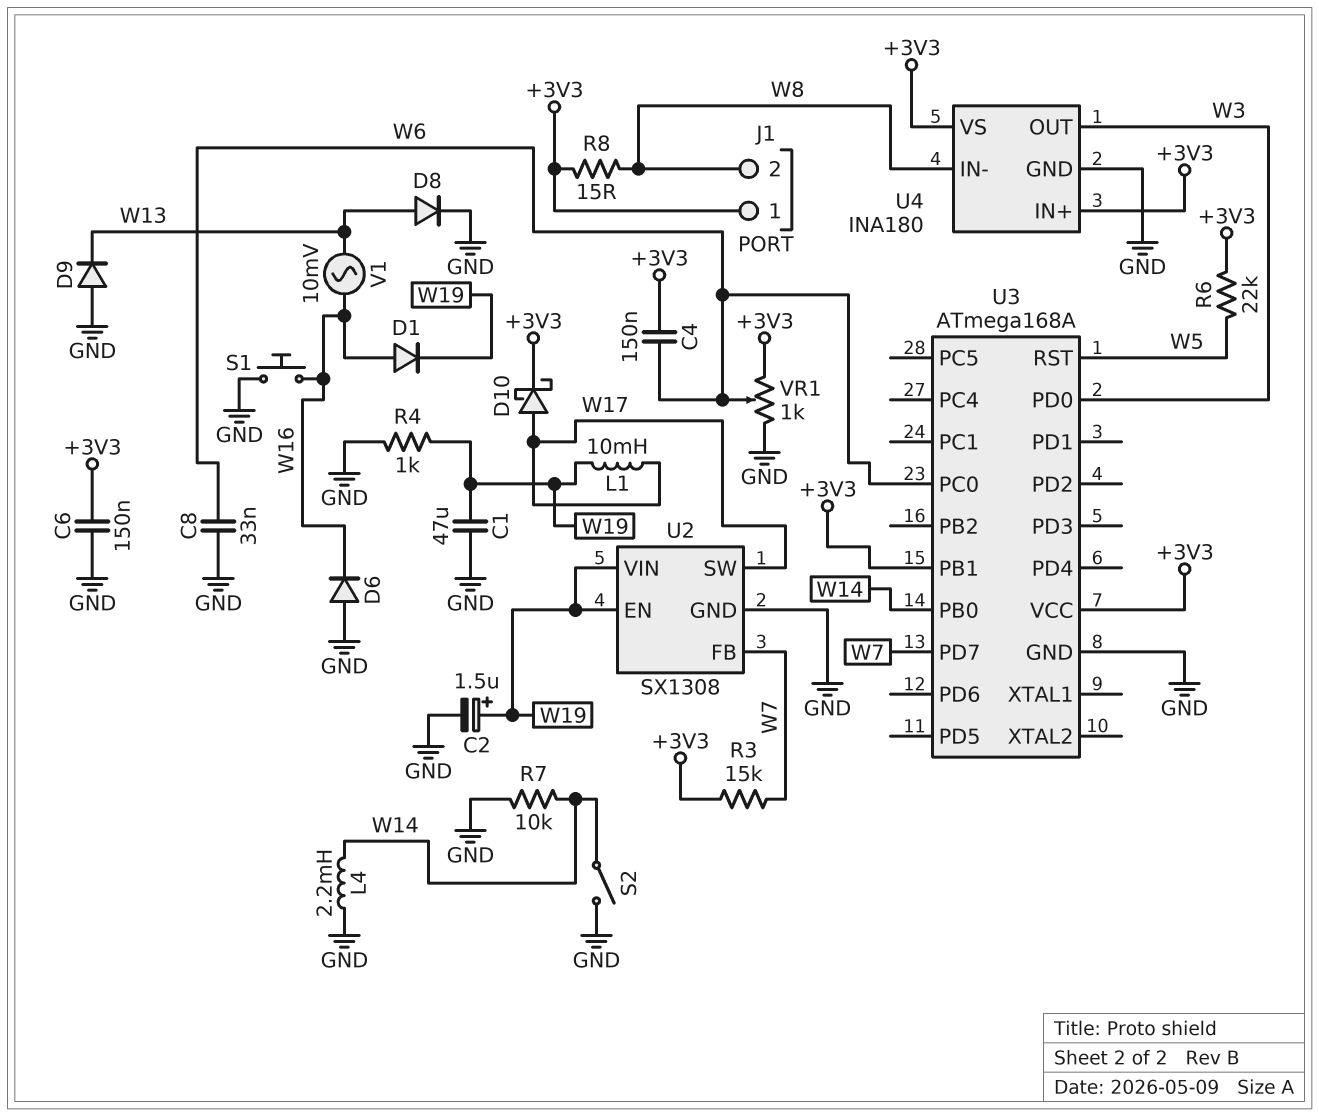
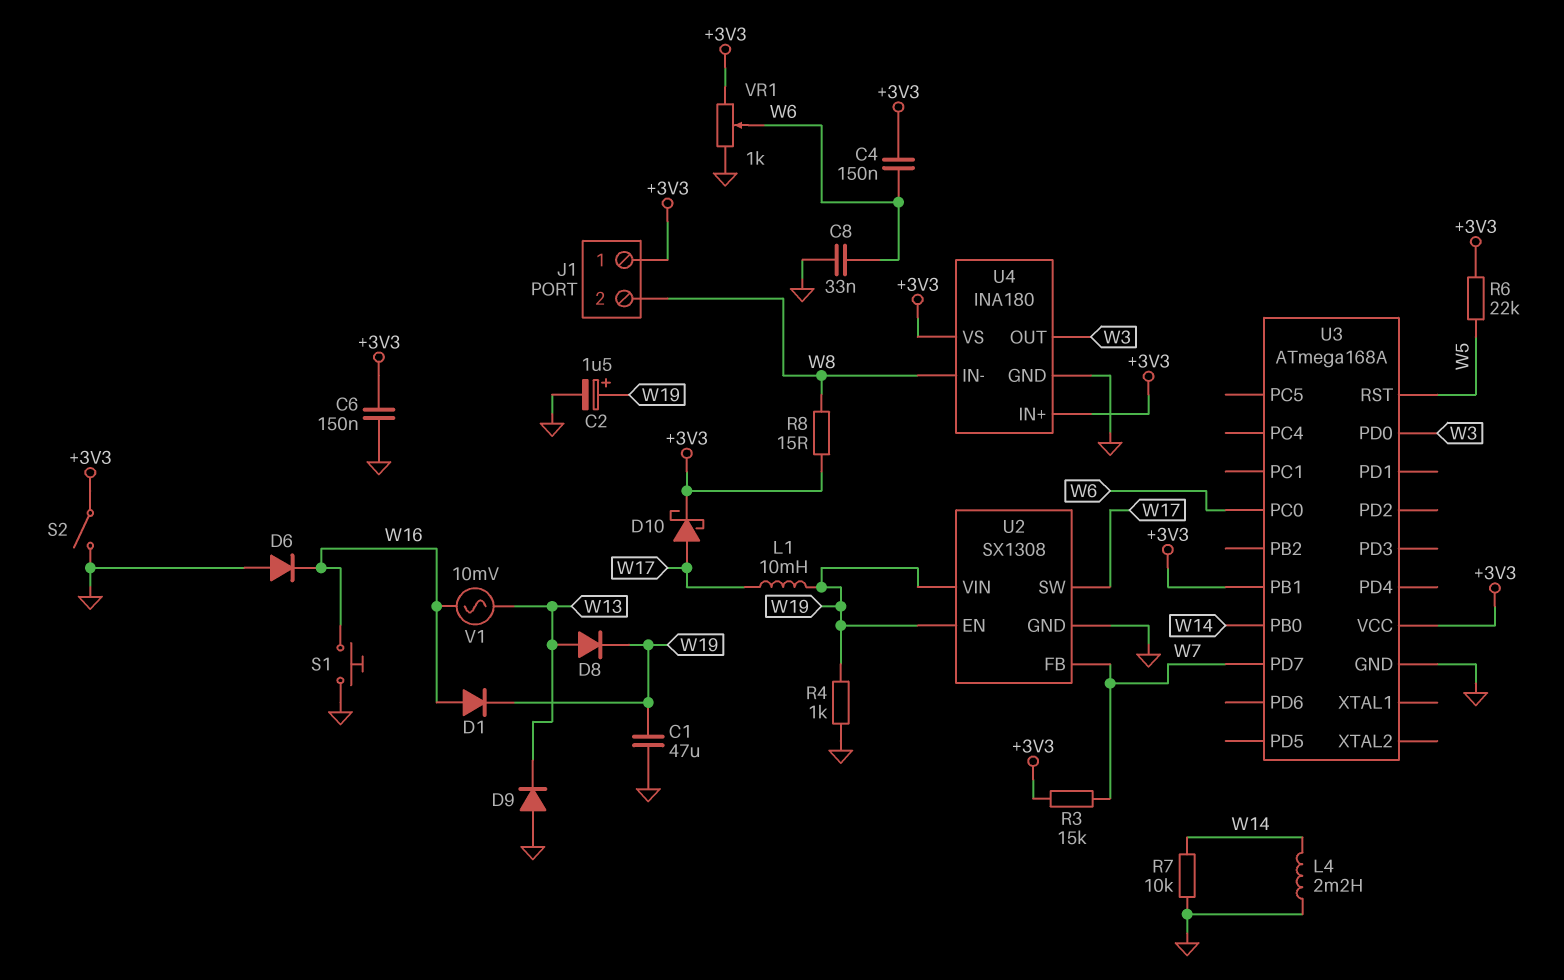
D8: diode (A W13, K GND) -> diode (A W13, K W19)
S2: switch (GND, W14) -> switch (+3V3, GND)

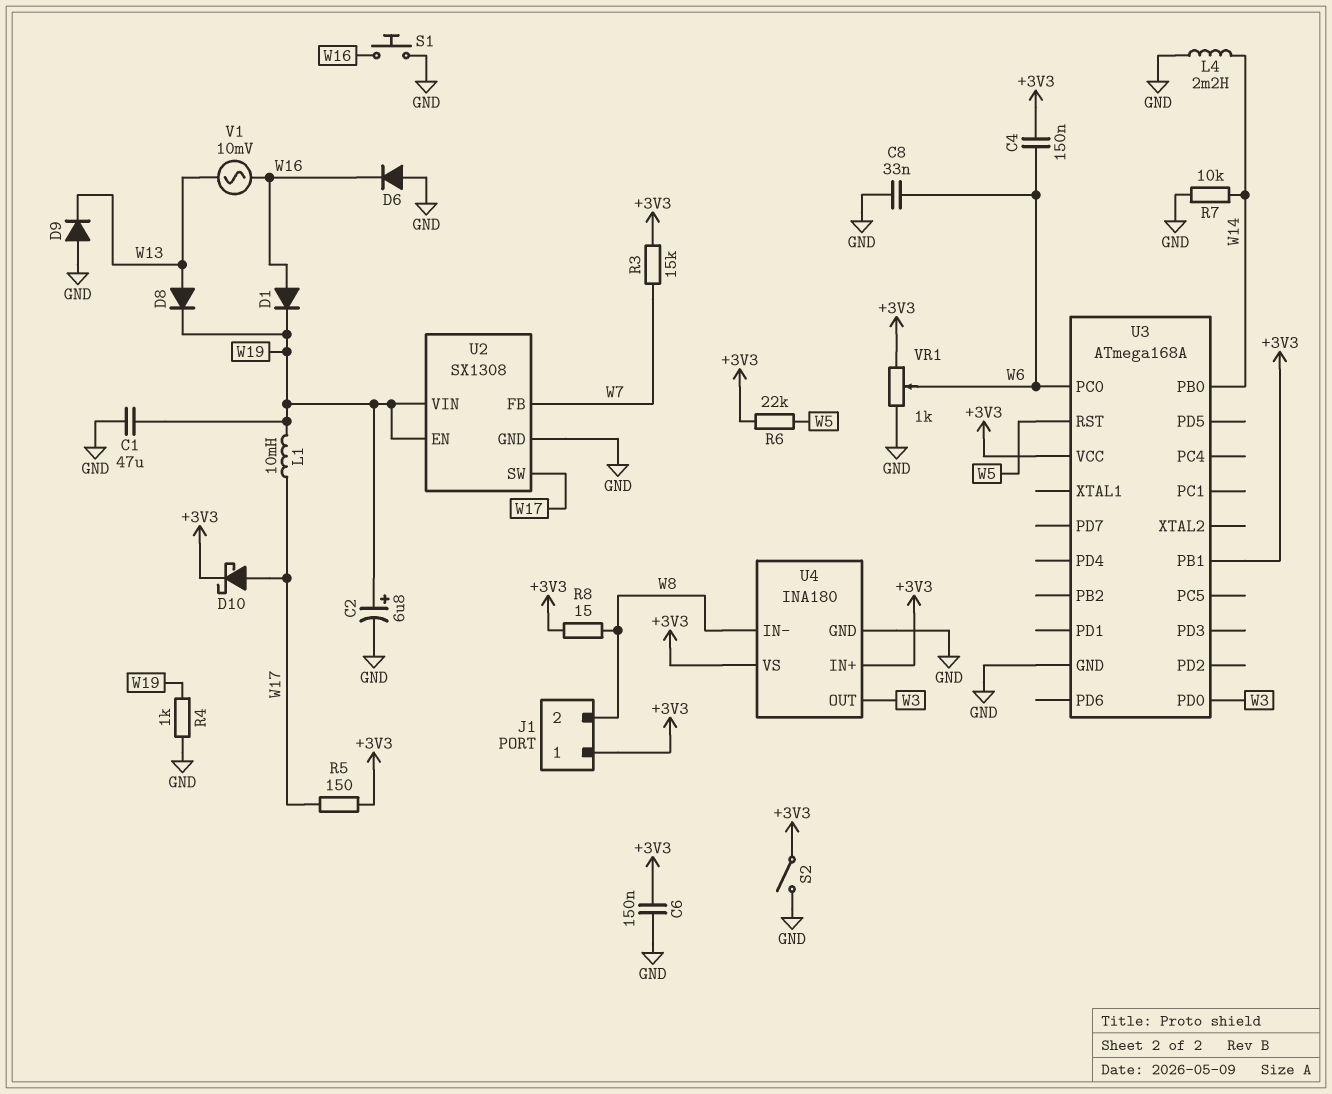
C2: 1.5uF (plus W19, minus GND) -> 6.8uF (plus W19, minus GND)
R5: none -> 150 (+3V3, W17)
U3 pin PD7: W7 -> none

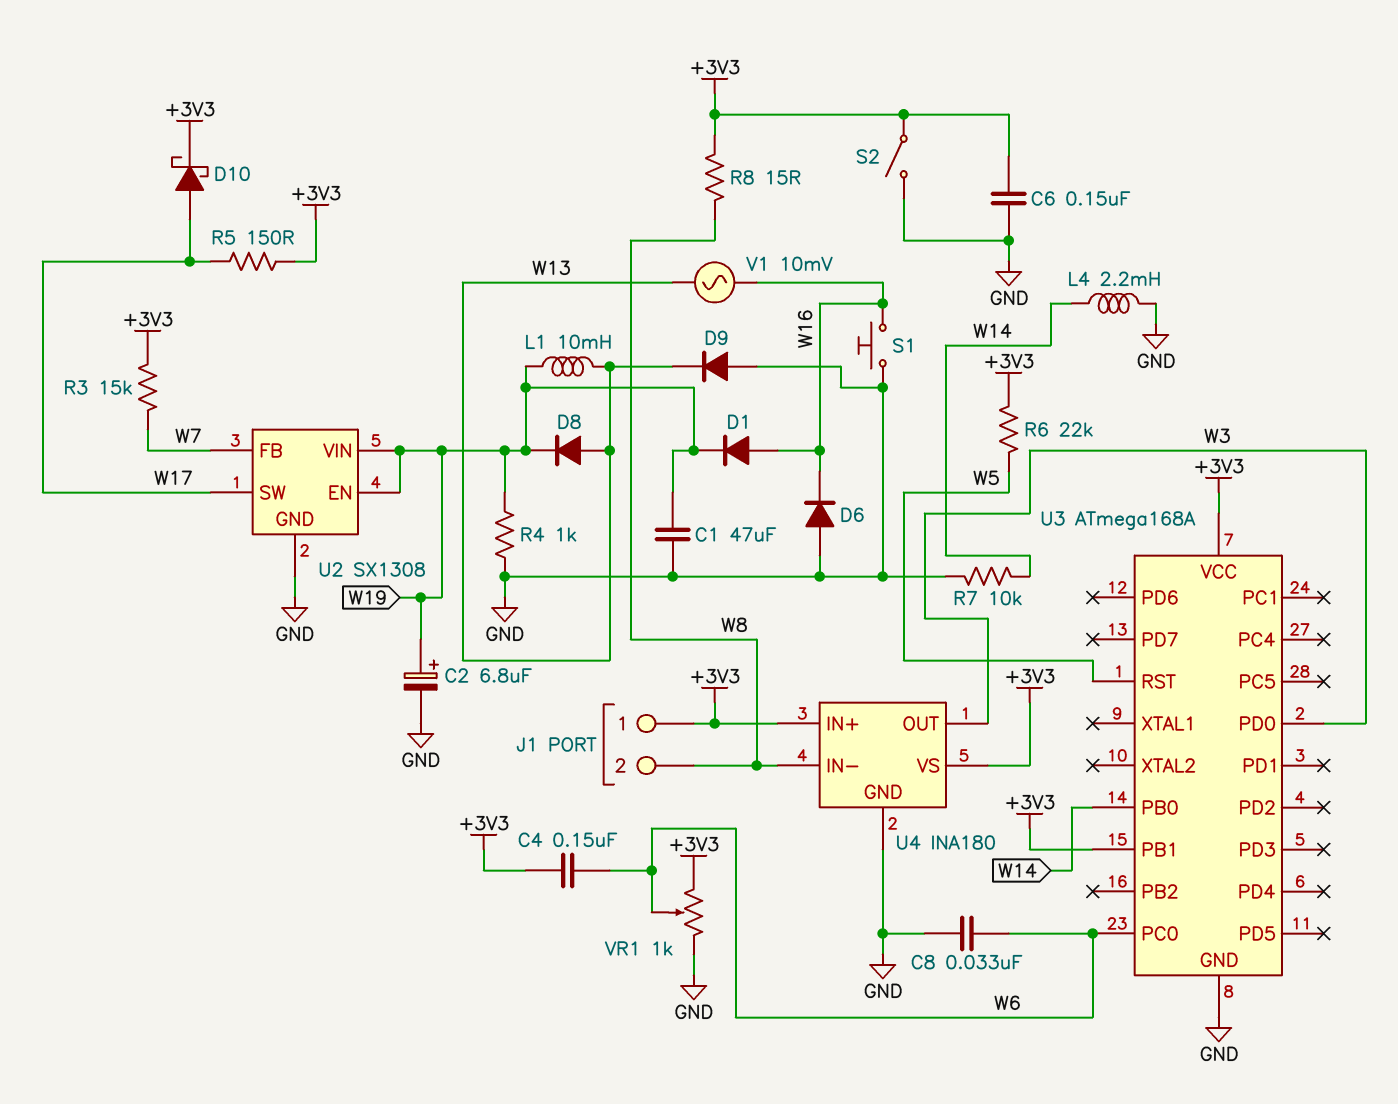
L1: 10mH (W17, W19) -> 10mH (W13, W19)

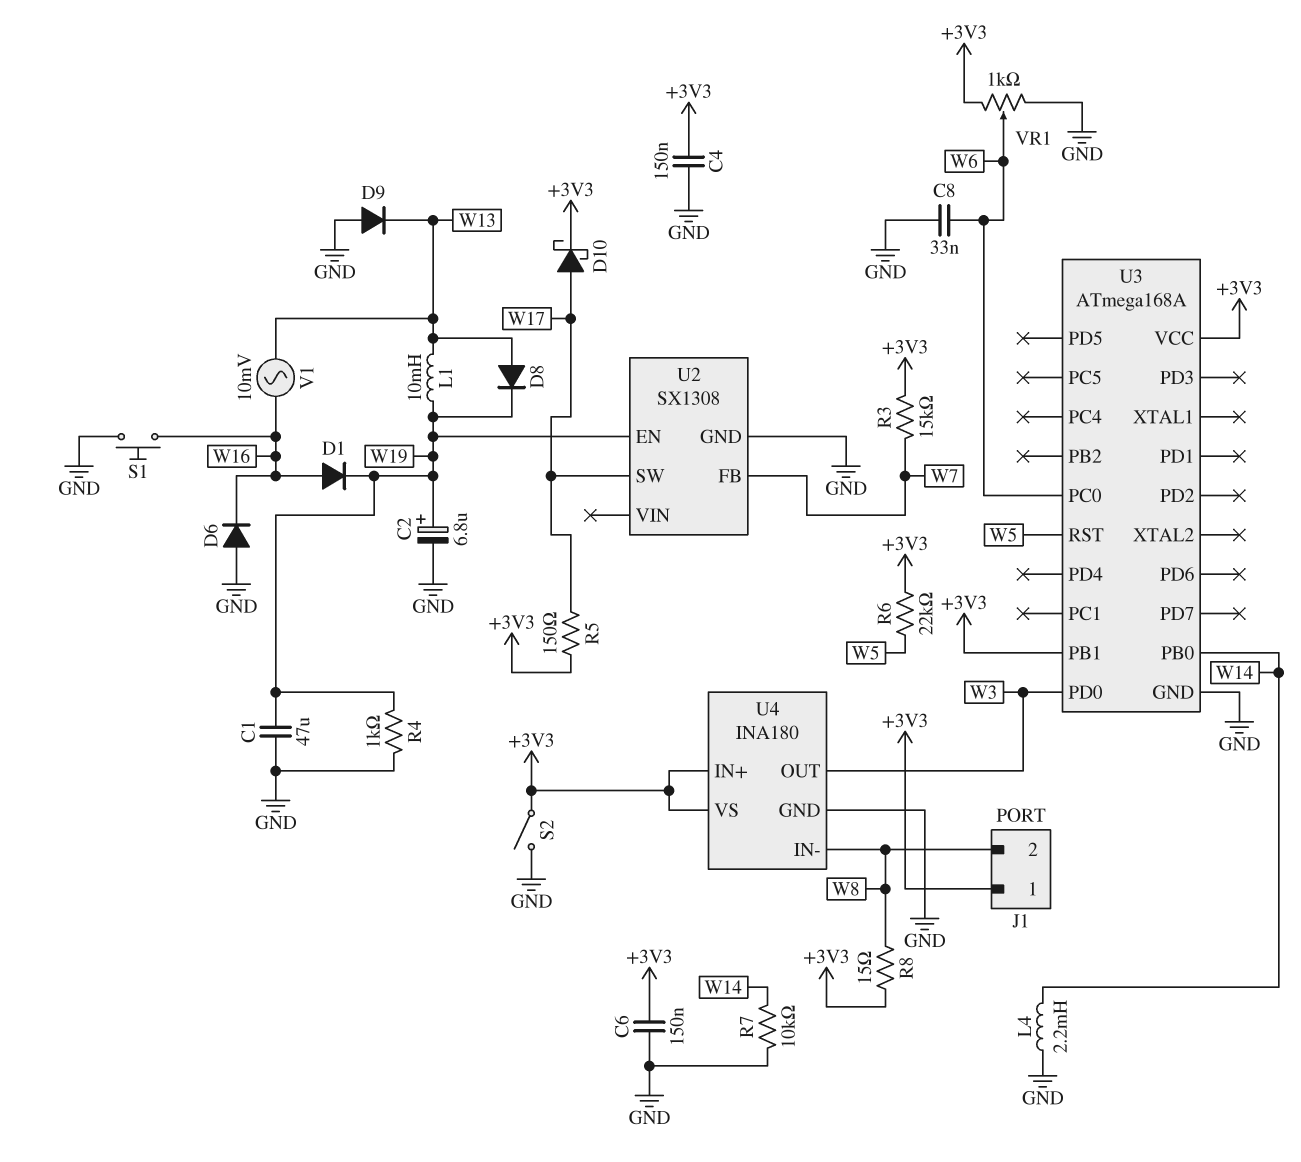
C4: 150nF (+3V3, W6) -> 150nF (+3V3, GND)
U2 pin VIN: W19 -> none

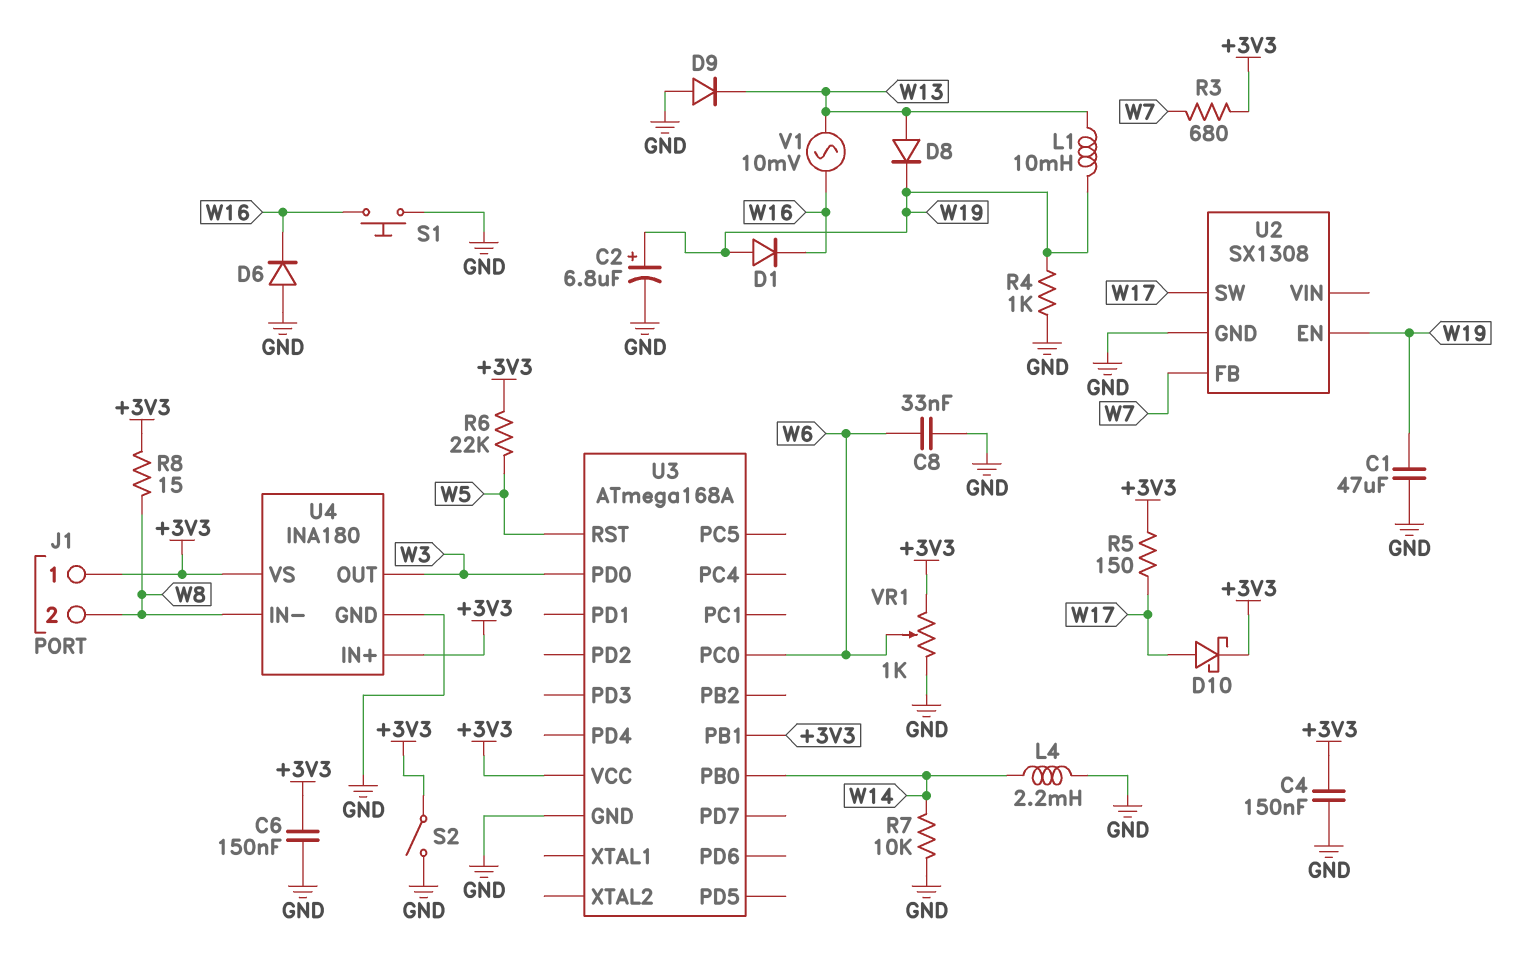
D1: diode (A W16, K W19) -> diode (A W19, K W16)
R3: 15k (+3V3, W7) -> 680 (+3V3, W7)

